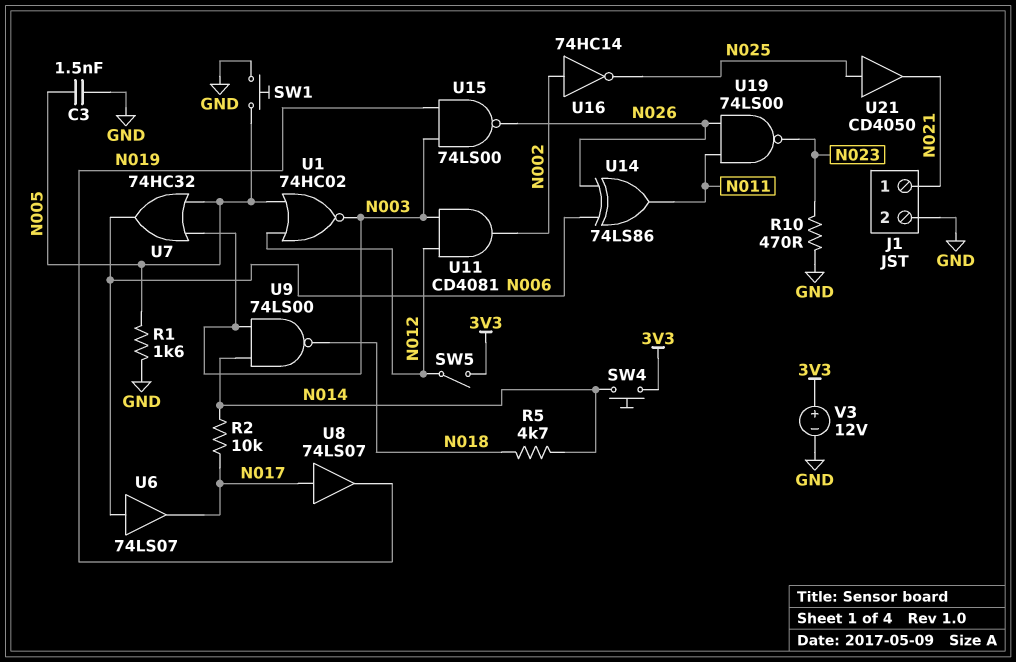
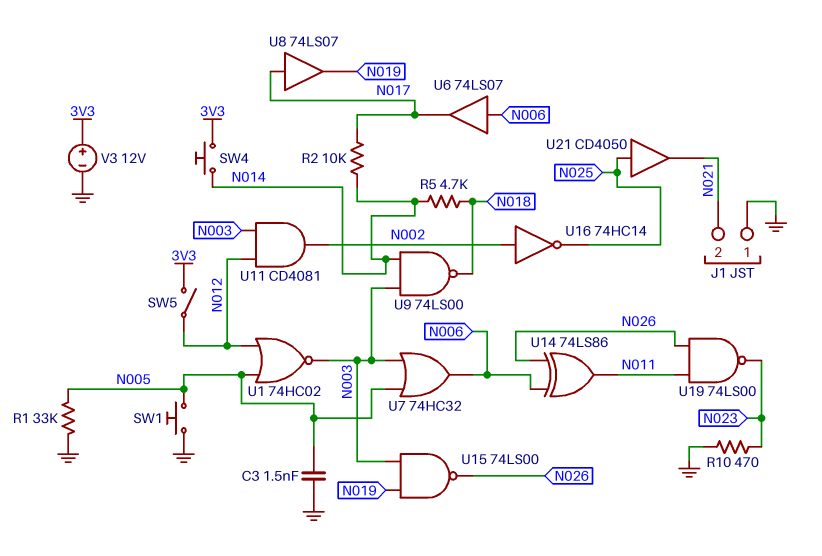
J1 pin 1: N021 -> GND
J1 pin 2: GND -> N021
R1: 1.6k (GND, N005) -> 33k (GND, N005)

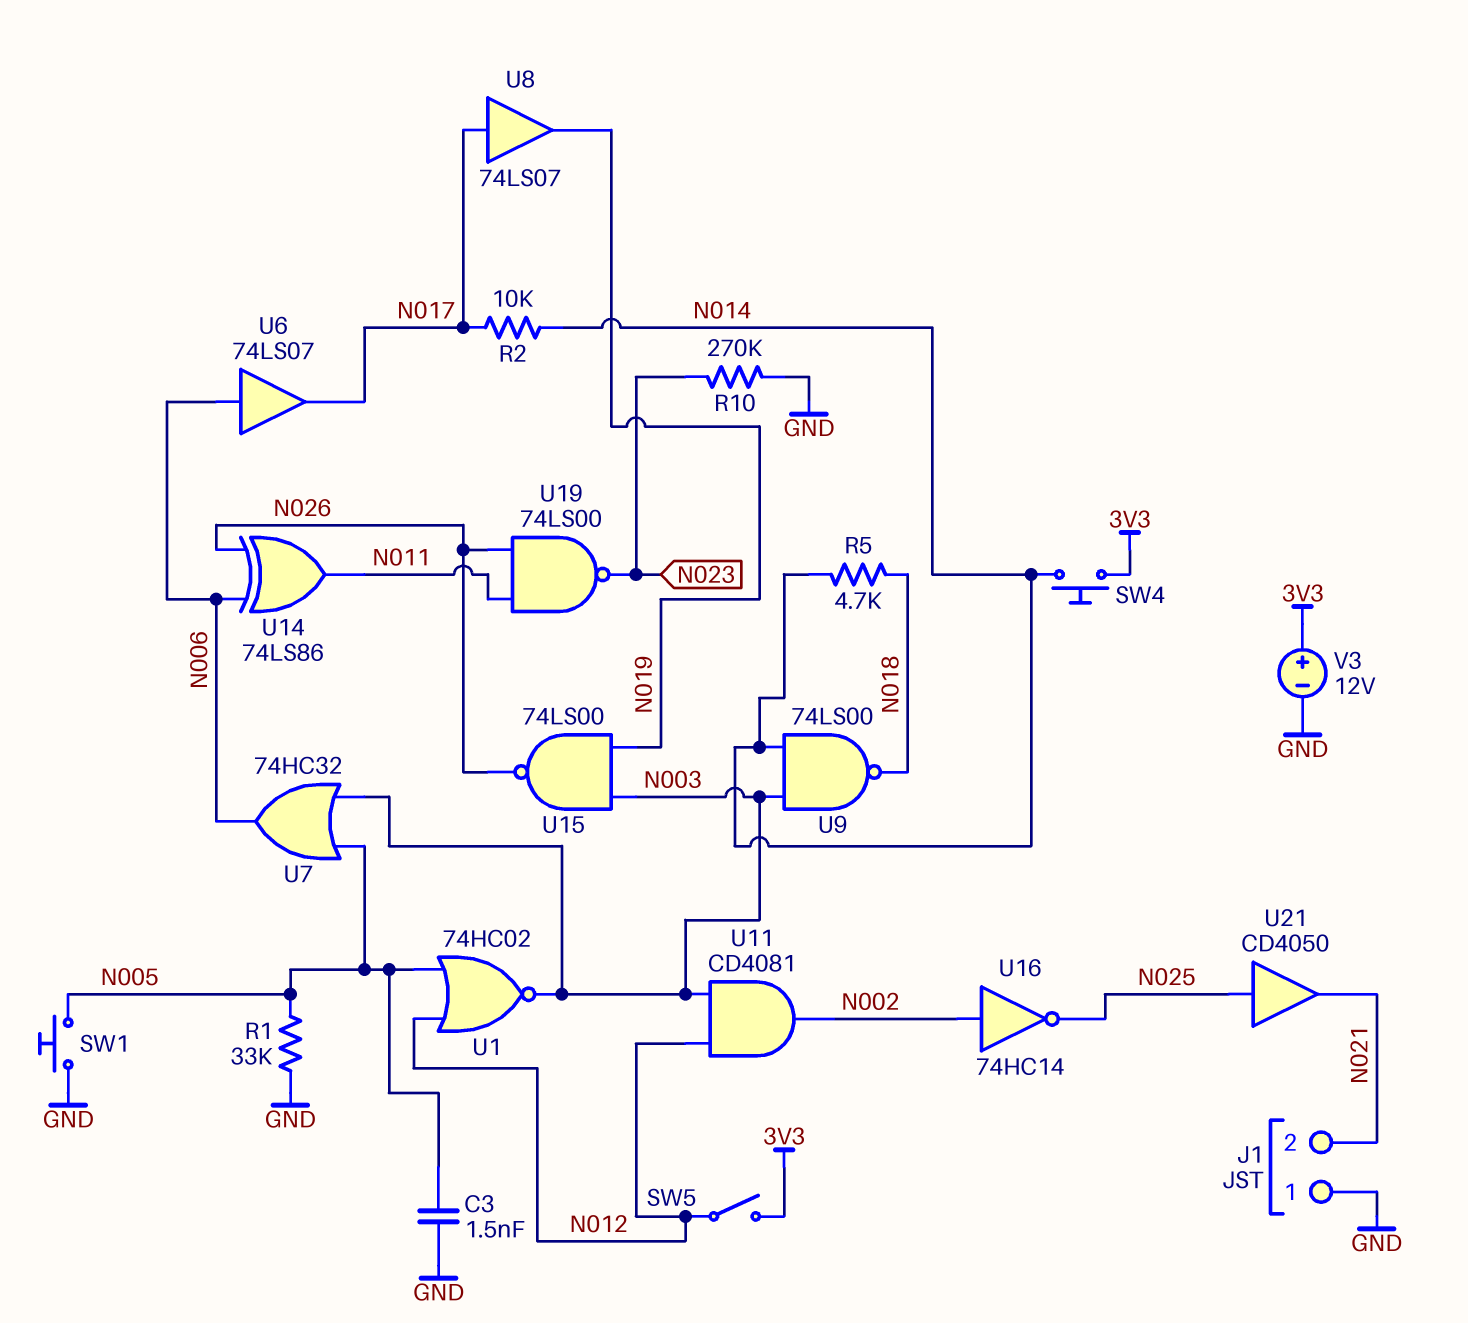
R10: 470 (GND, N023) -> 270k (GND, N023)

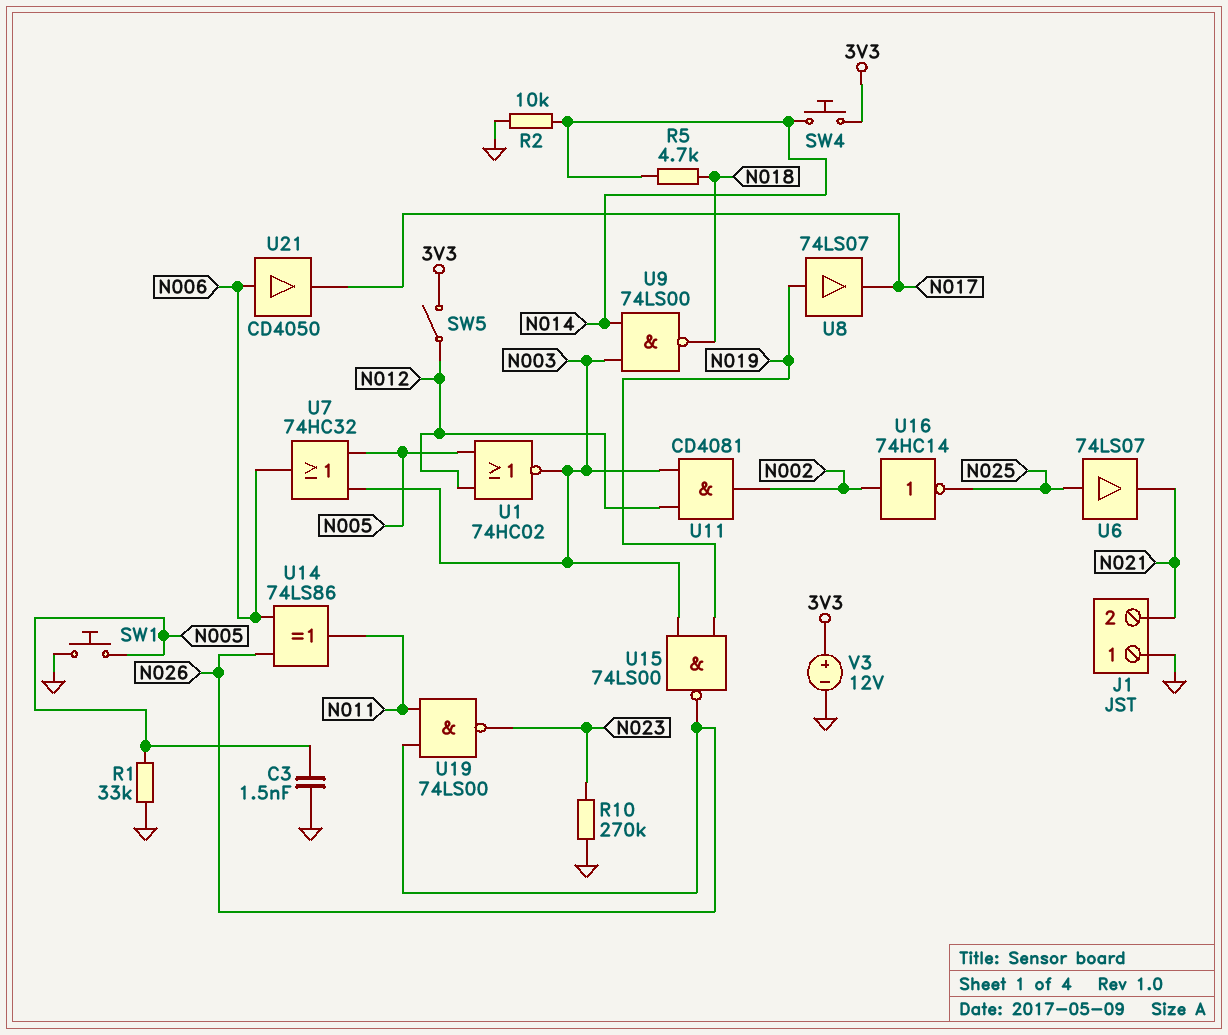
R2: 10k (N014, N017) -> 10k (GND, N014)
U6: buffer 74LS07 (in N006, out N017) -> buffer 74LS07 (in N025, out N021)
U8: buffer 74LS07 (in N017, out N019) -> buffer 74LS07 (in N019, out N017)
U21: buffer CD4050 (in N025, out N021) -> buffer CD4050 (in N006, out N017)

